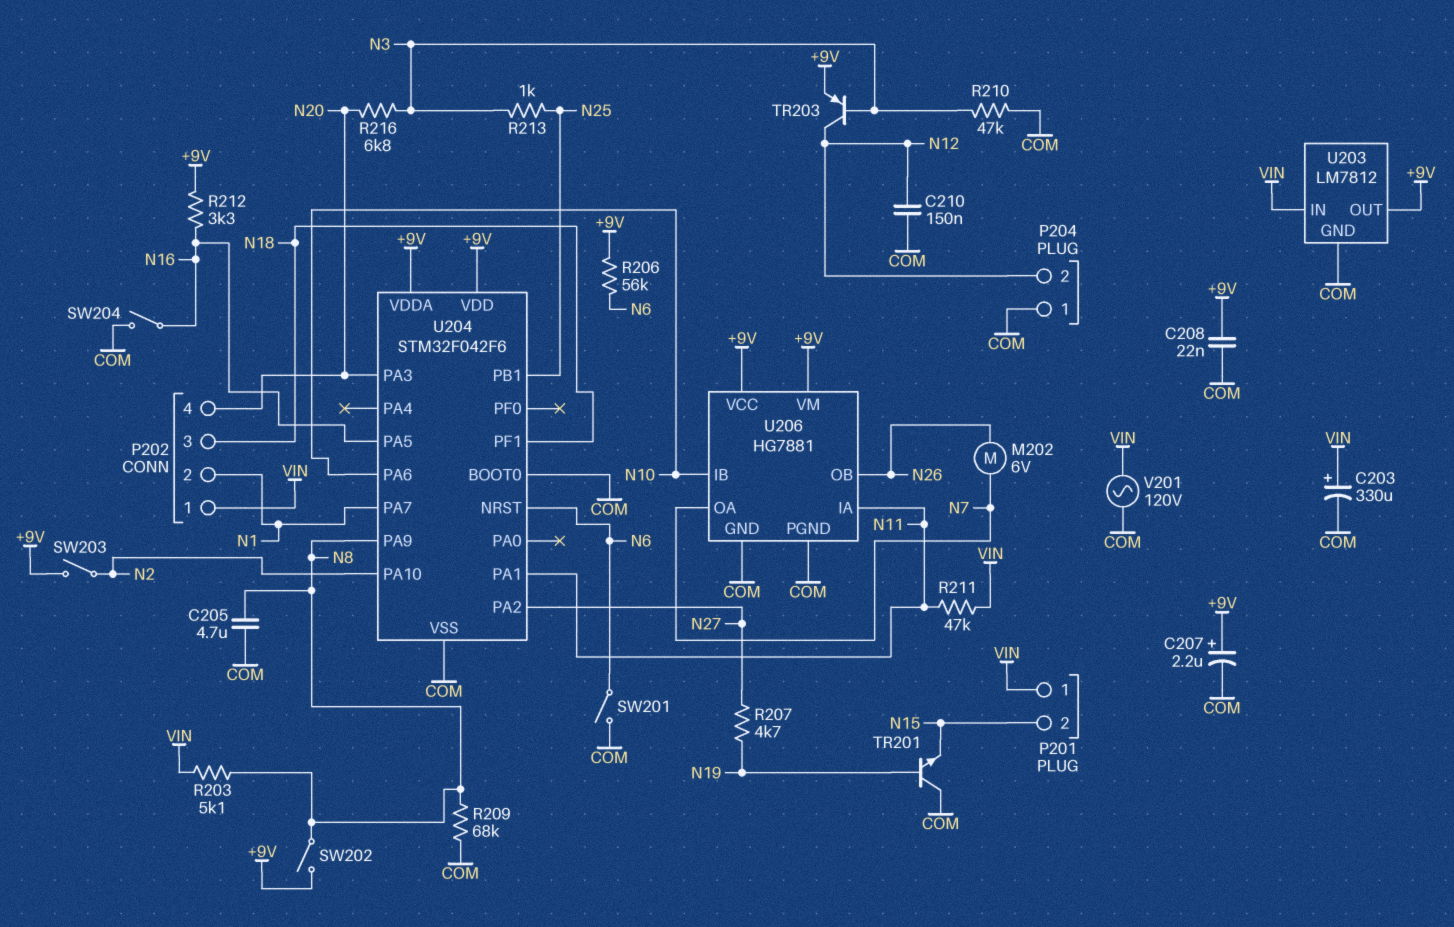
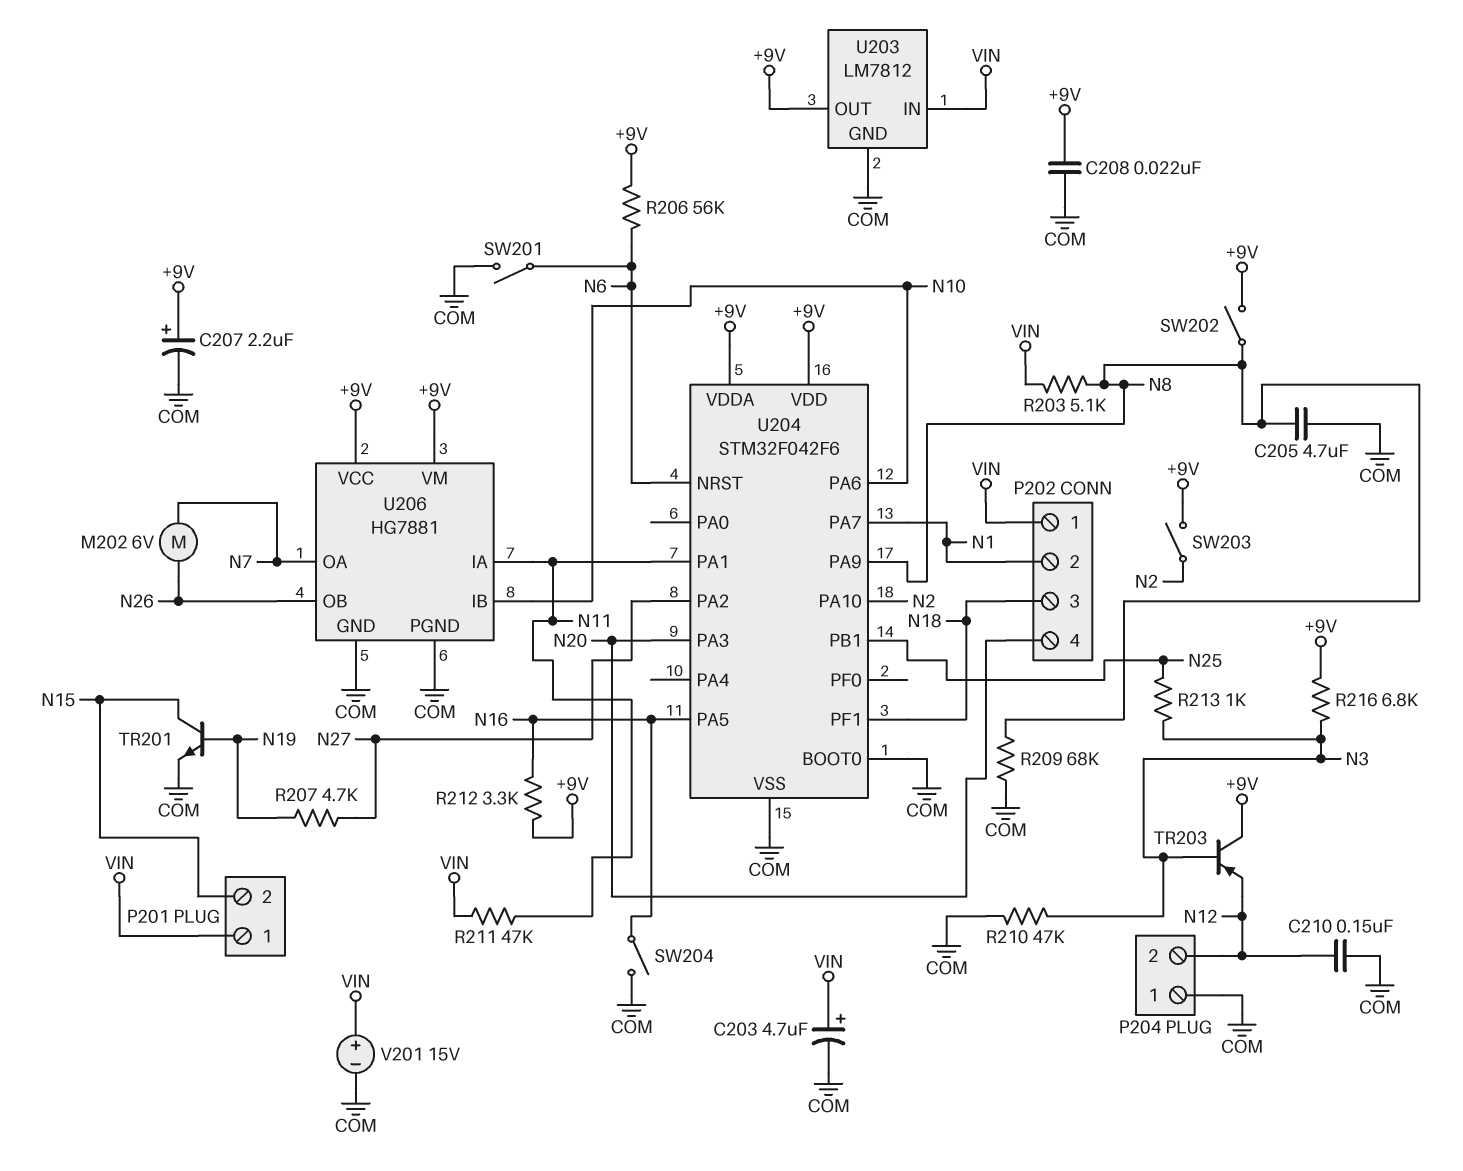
C203: 330uF (plus VIN, minus COM) -> 4.7uF (plus VIN, minus COM)
R216: 6.8k (N3, N20) -> 6.8k (+9V, N3)
TR201: NPN (B N19, C COM, E N15) -> NPN (B N19, C N15, E COM)
TR203: PNP (B N3, C N12, E +9V) -> PNP (B N3, C +9V, E N12)
V201: AC 120V (COM, VIN) -> 15V (plus VIN, minus COM)

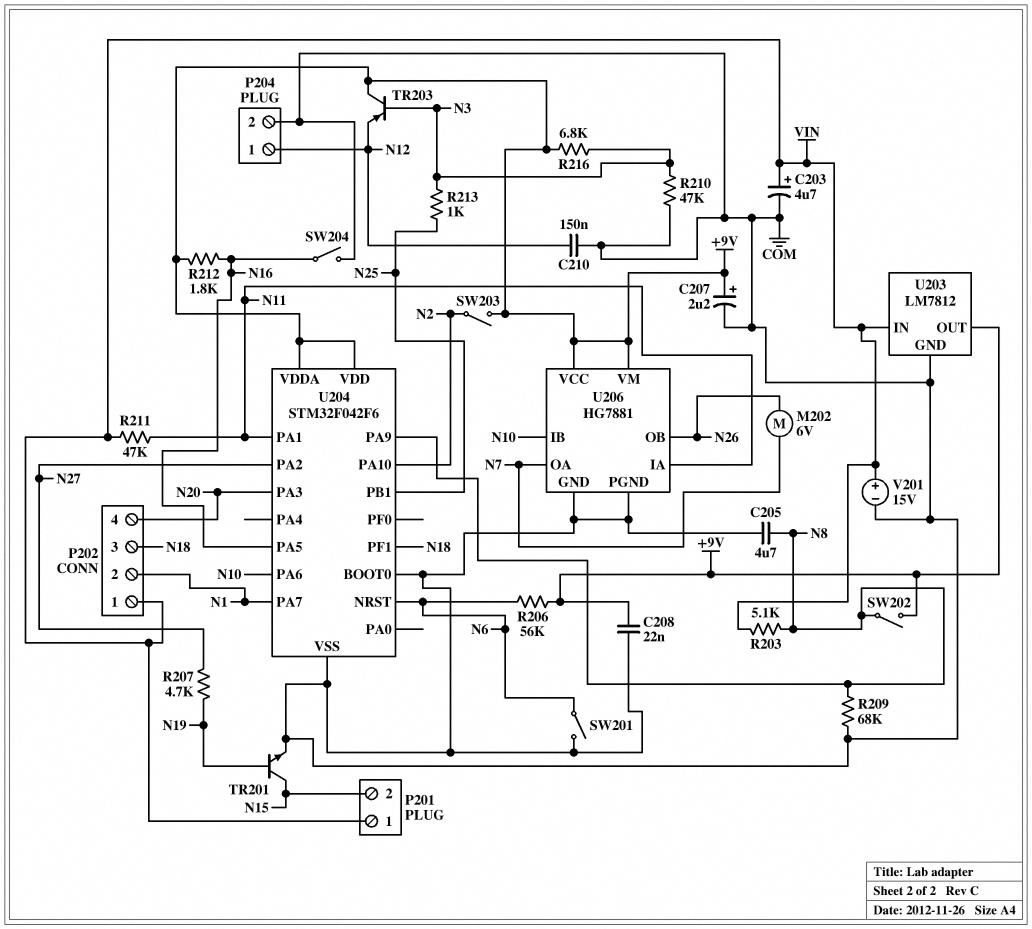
P204 pin 1: COM -> N12
P204 pin 2: N12 -> COM
R212: 3.3k (+9V, N16) -> 1.8k (+9V, N16)

